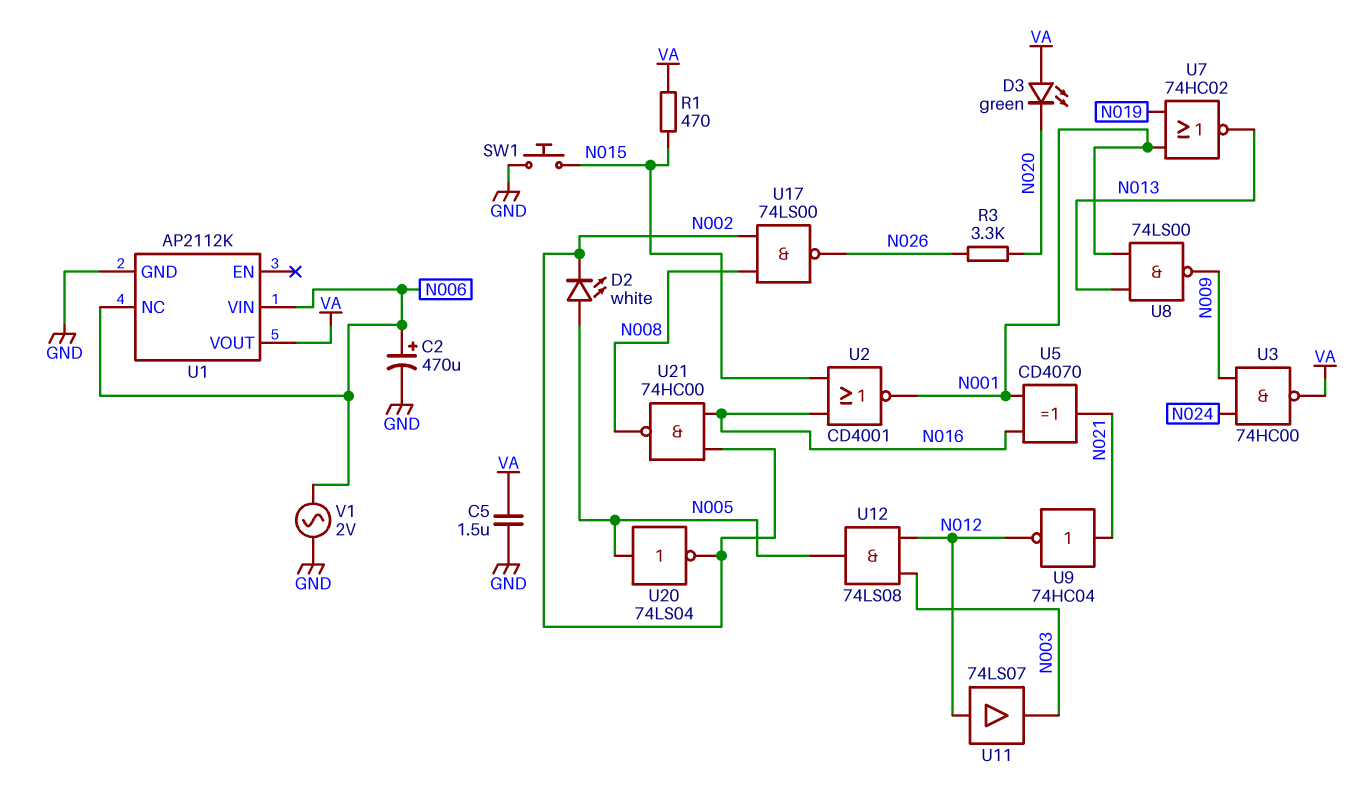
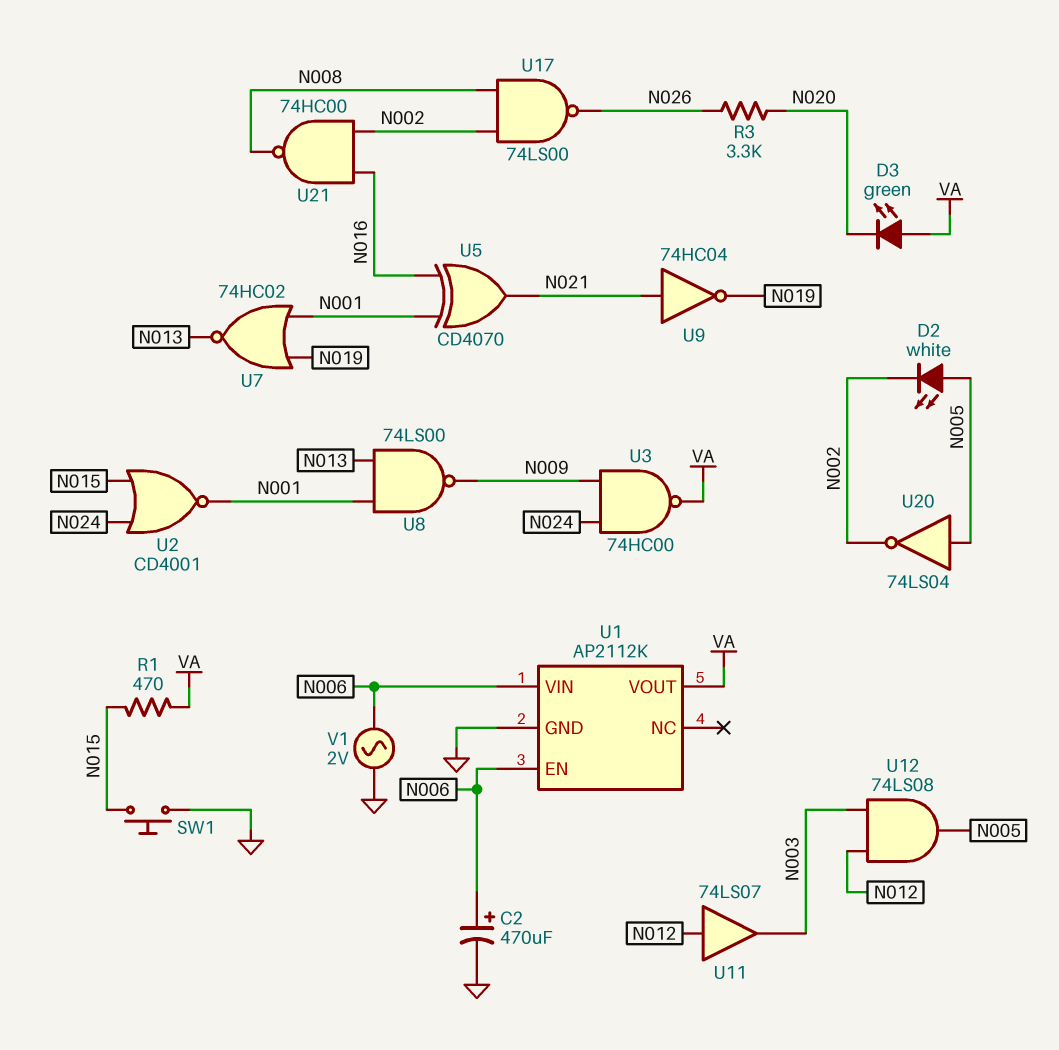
C5: 1.5uF (GND, VA) -> none
U1 pin EN: none -> N006
U1 pin NC: N006 -> none
U2: NOR CD4001 (in N015, in N016, out N001) -> NOR CD4001 (in N015, in N024, out N001)
U9: NOT 74HC04 (in N021, out N012) -> NOT 74HC04 (in N021, out N019)

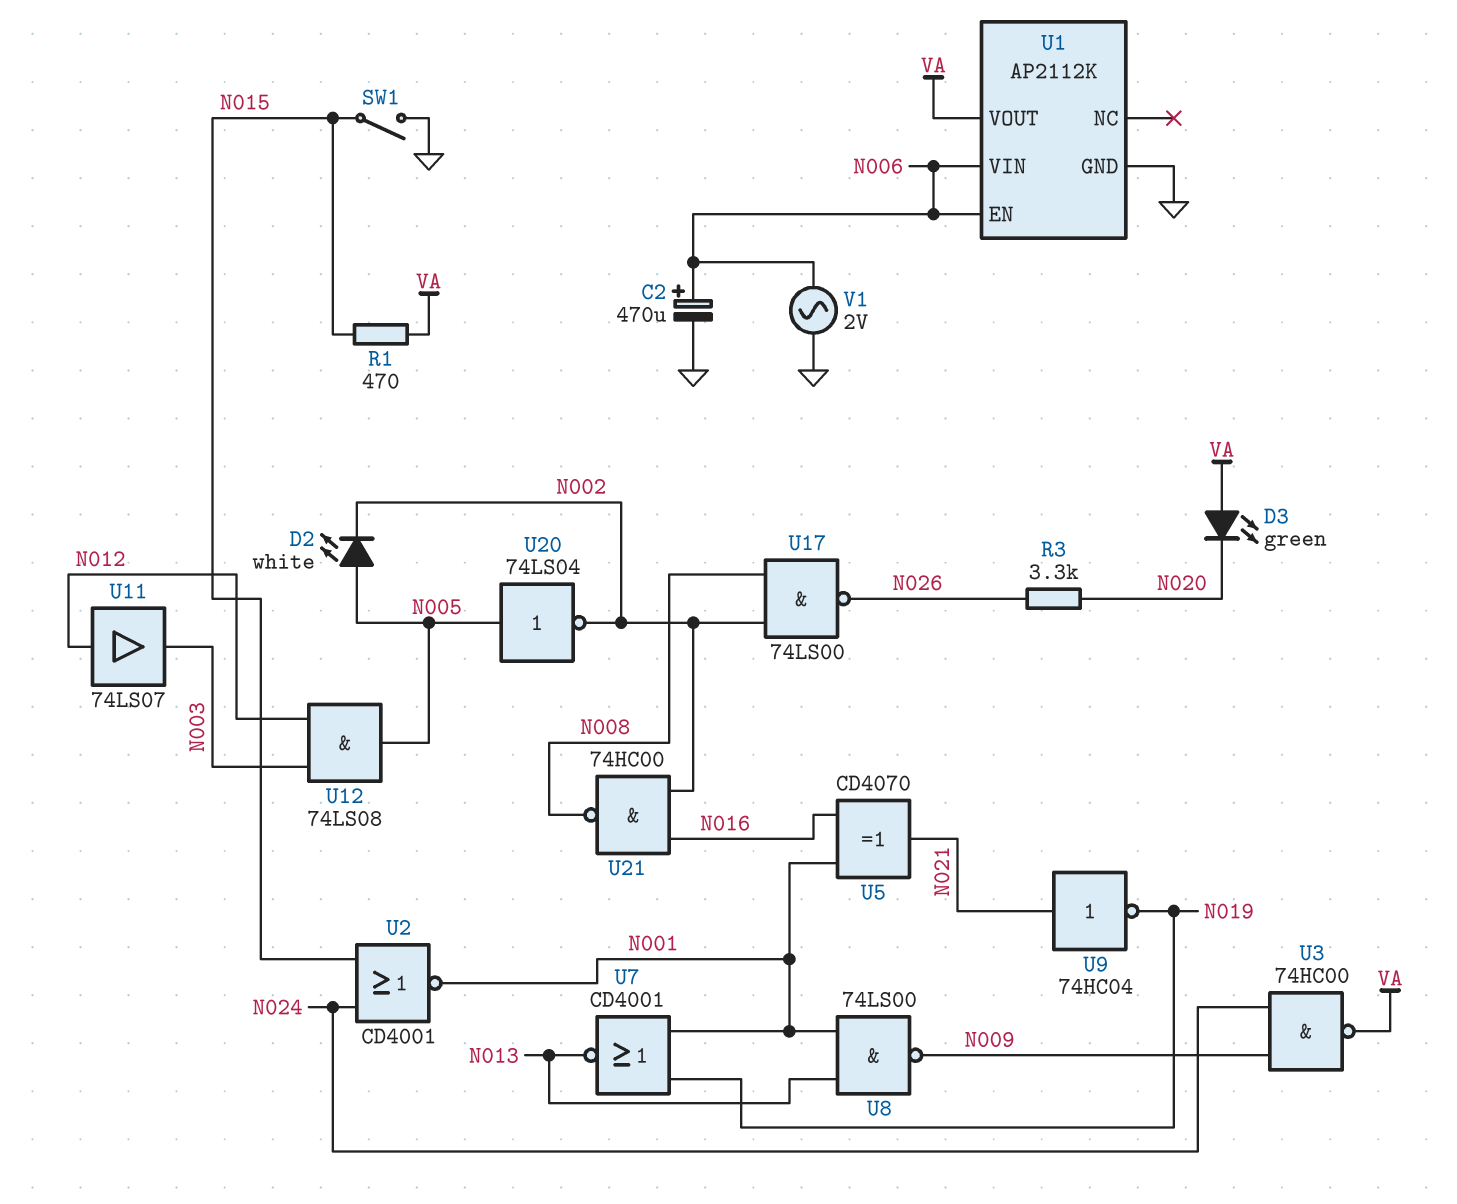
SW1: button (GND, N015) -> switch (GND, N015)
U7: NOR 74HC02 (in N001, in N019, out N013) -> NOR CD4001 (in N001, in N019, out N013)

